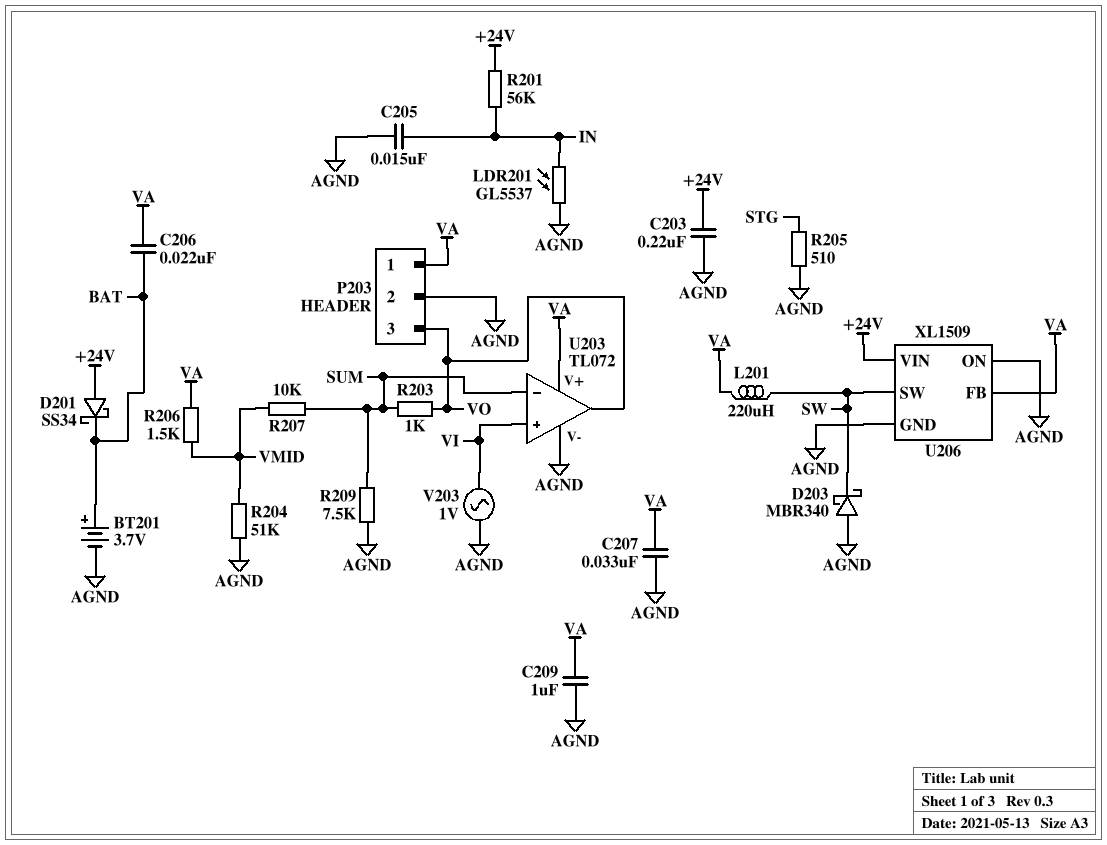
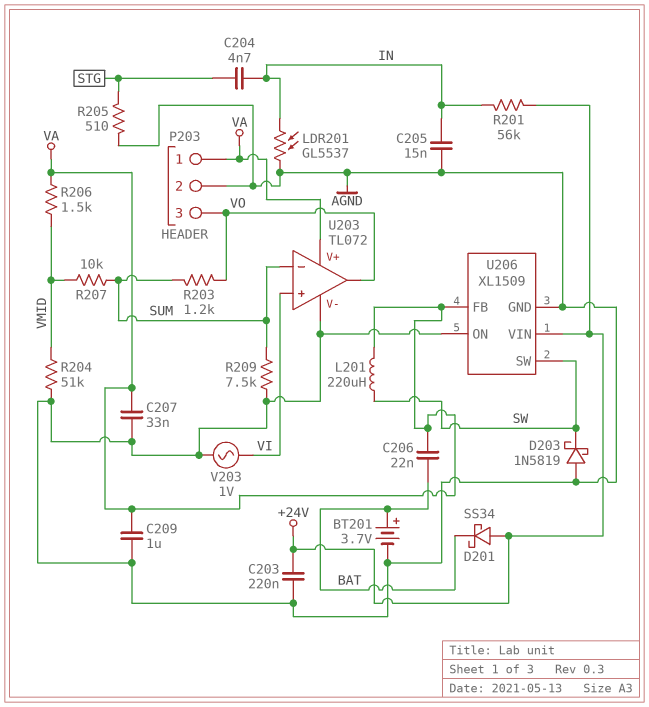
C204: none -> 4.7nF (IN, STG)
D203: schottky MBR340 (A AGND, K SW) -> schottky 1N5819 (A AGND, K SW)
R203: 1k (SUM, VO) -> 1.2k (SUM, VO)

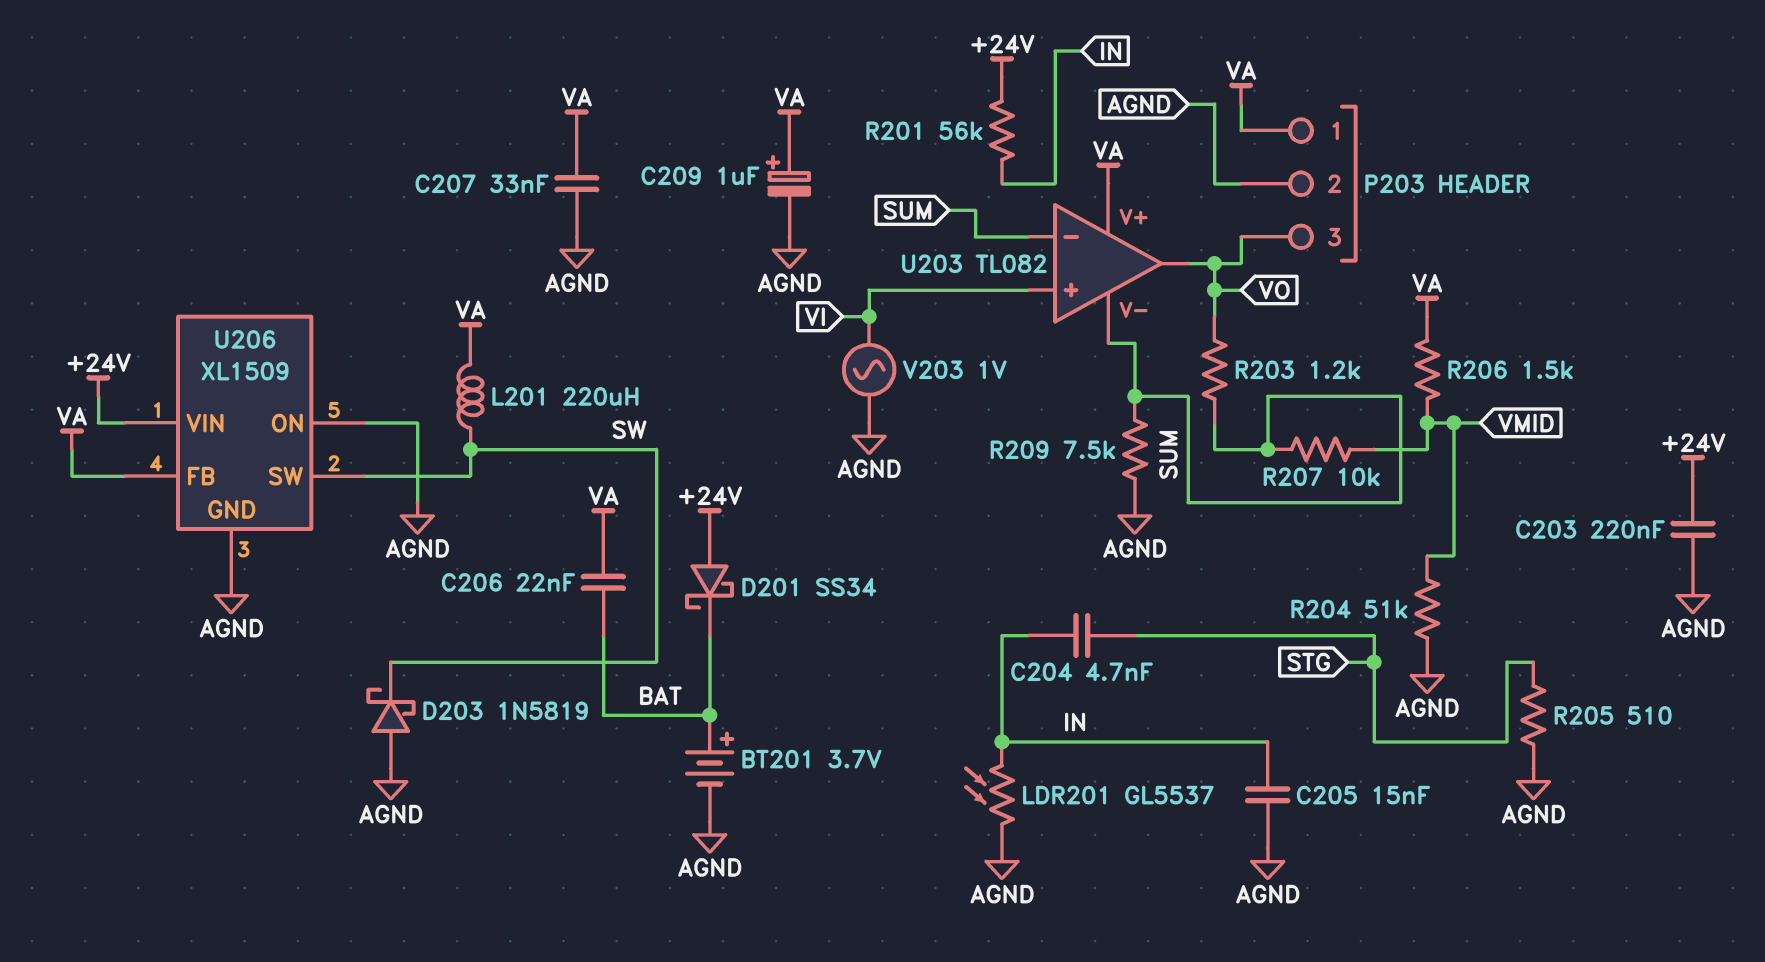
C209: 1uF (AGND, VA) -> 1uF (plus VA, minus AGND)
U203: TL072 -> TL082
U203 pin V-: AGND -> SUM

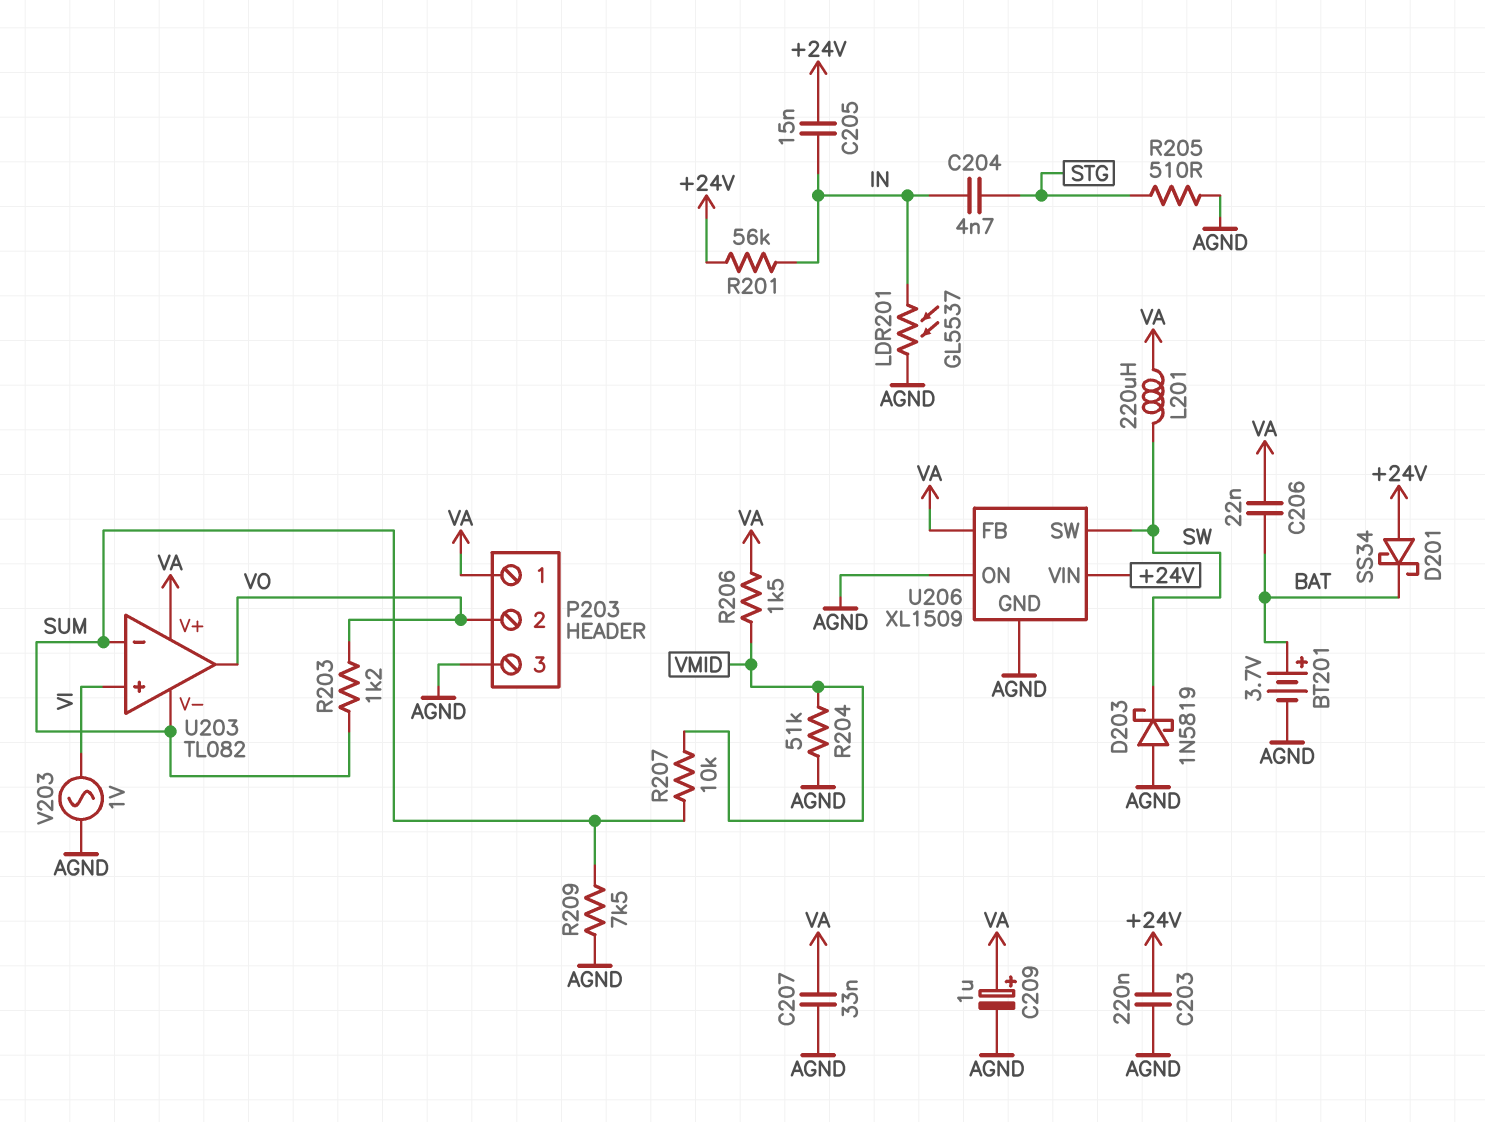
C205: 15nF (AGND, IN) -> 15nF (+24V, IN)
P203 pin 2: AGND -> VO
P203 pin 3: VO -> AGND

